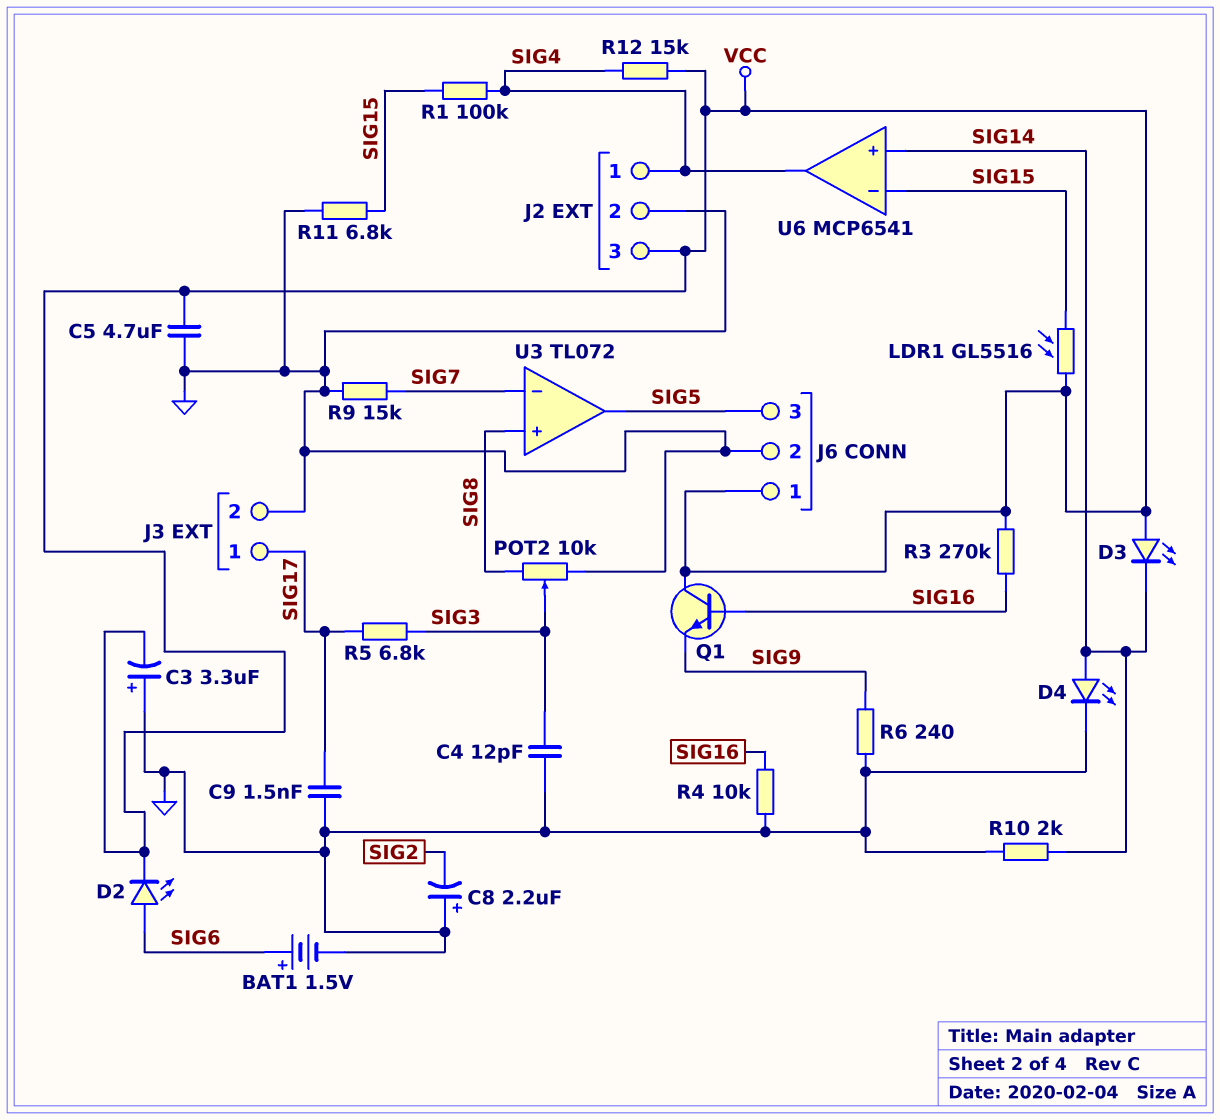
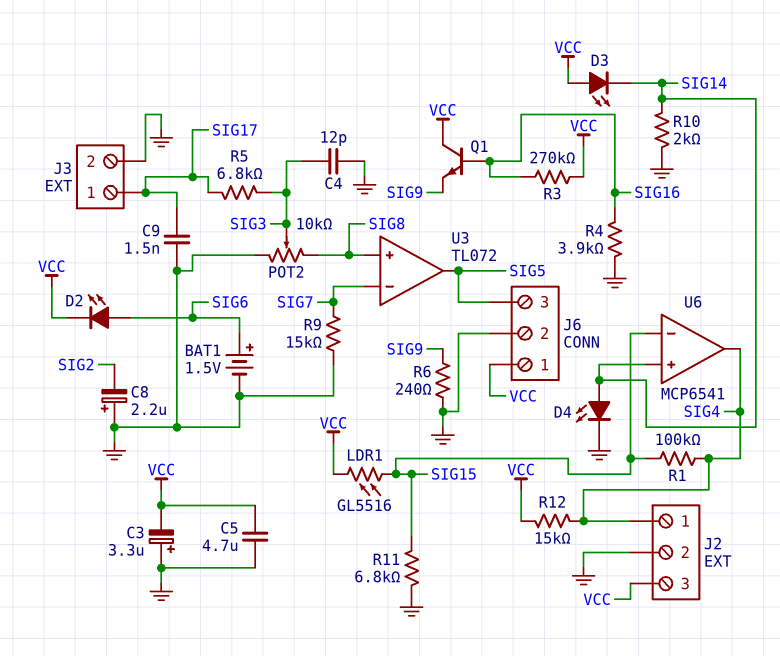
R4: 10k (GND, SIG16) -> 3.9k (GND, SIG16)

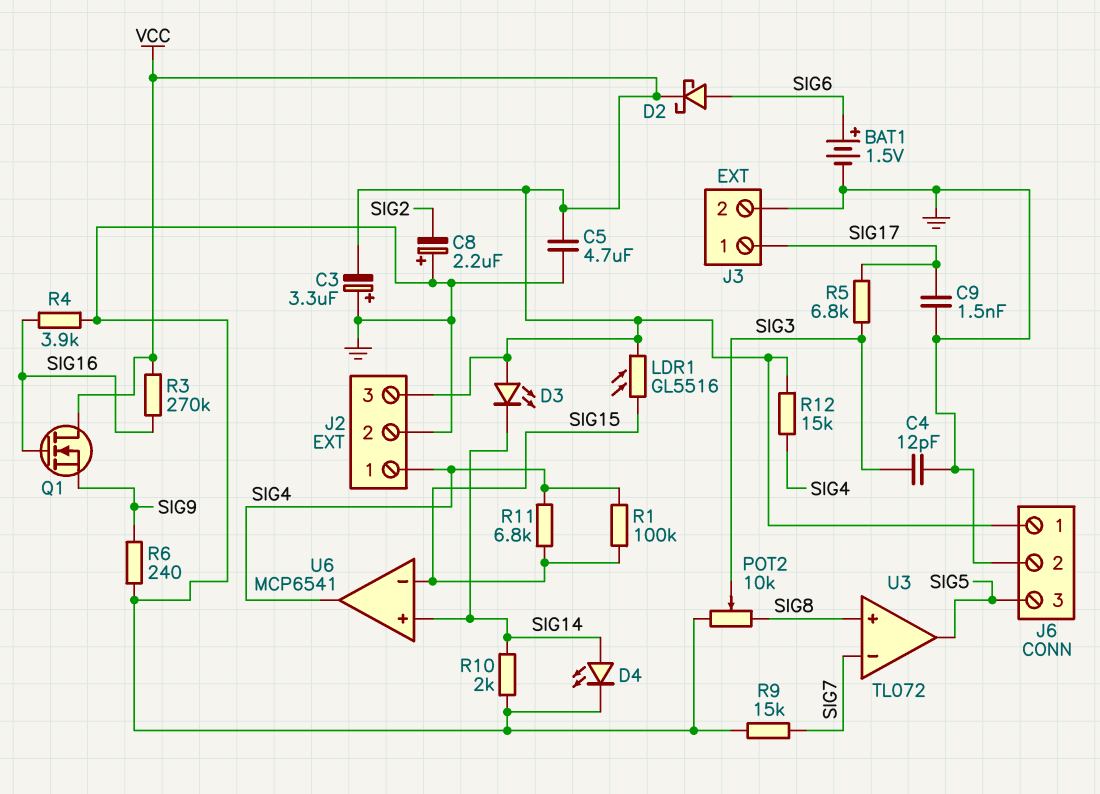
D2: LED (A SIG6, K VCC) -> schottky (A SIG6, K VCC)
Q1: NPN (B SIG16, C VCC, E SIG9) -> NMOS (G SIG16, D VCC, S SIG9)
R11: 6.8k (GND, SIG15) -> 6.8k (SIG4, SIG15)

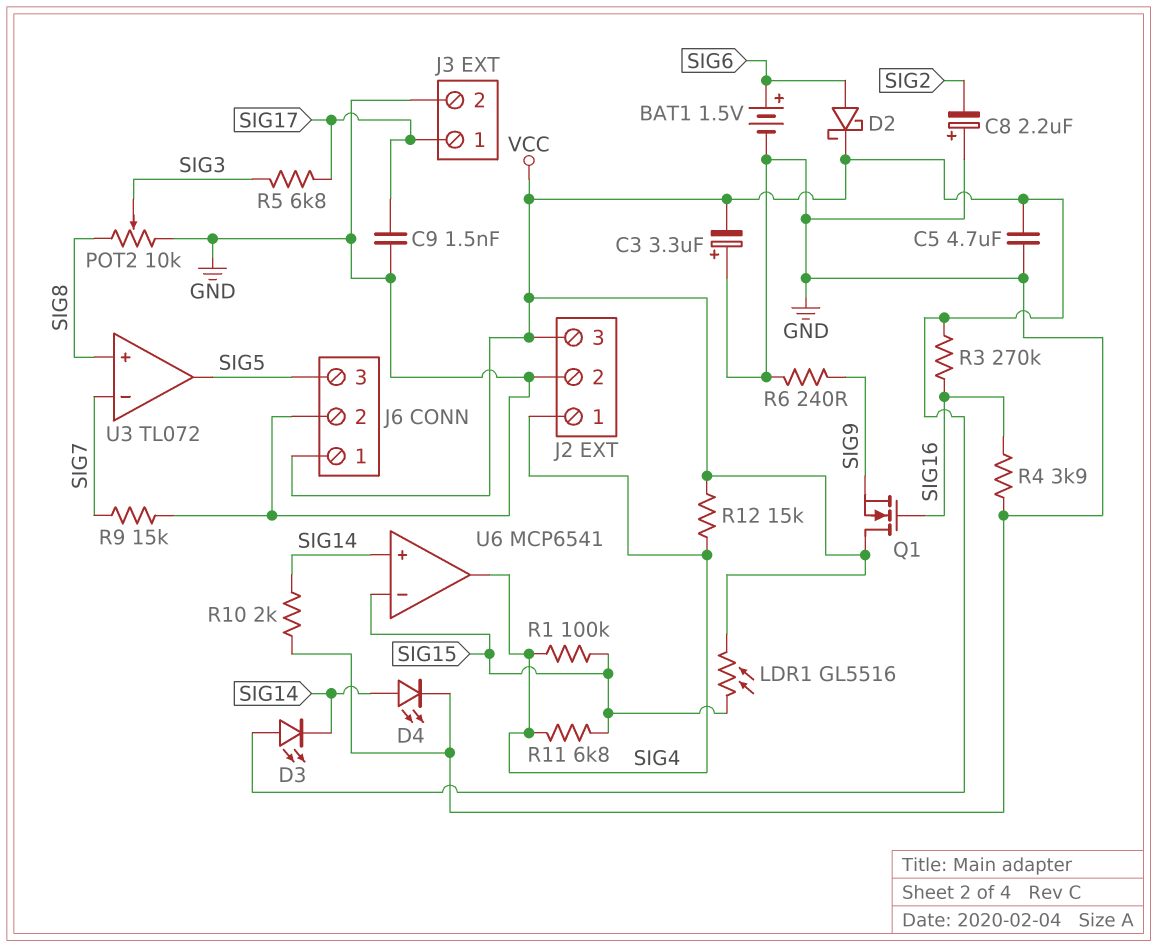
C4: 12pF (GND, SIG3) -> none

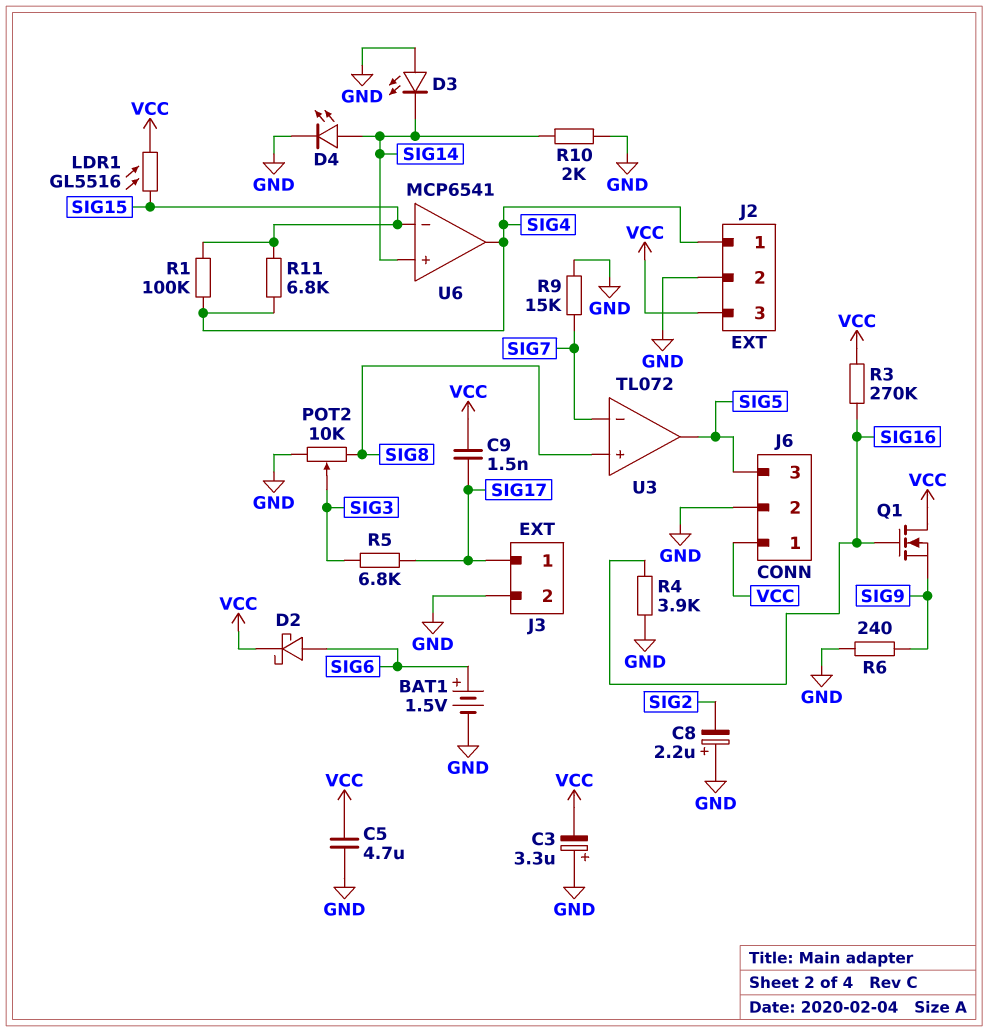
C9: 1.5nF (GND, SIG17) -> 1.5nF (SIG17, VCC)
D3: LED (A VCC, K SIG14) -> LED (A GND, K SIG14)
R12: 15k (SIG4, VCC) -> none

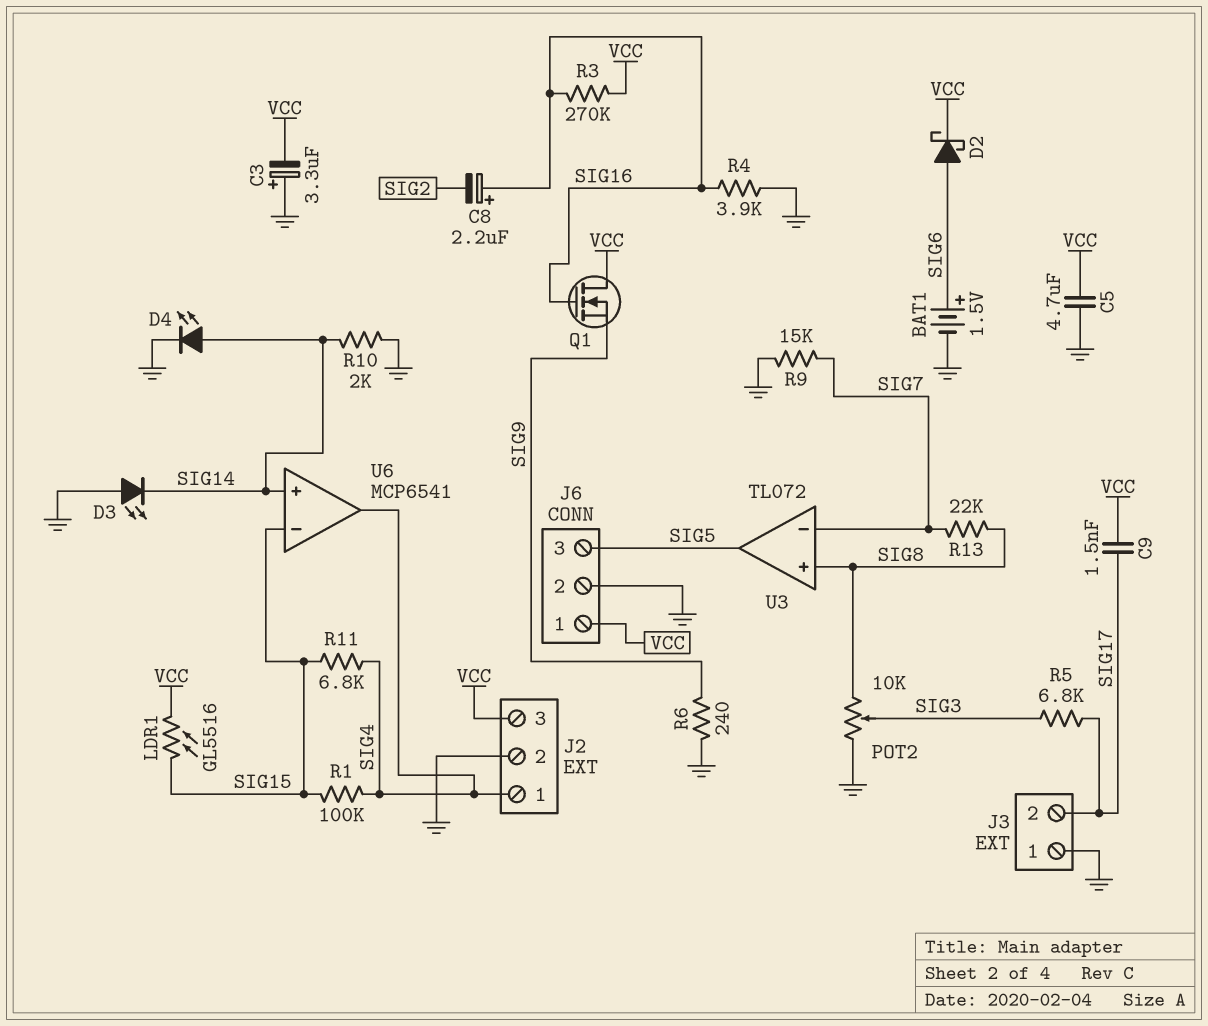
C8: 2.2uF (plus GND, minus SIG2) -> 2.2uF (plus SIG16, minus SIG2)
J3 pin 1: SIG17 -> GND
J3 pin 2: GND -> SIG17
R13: none -> 22k (SIG7, SIG8)

